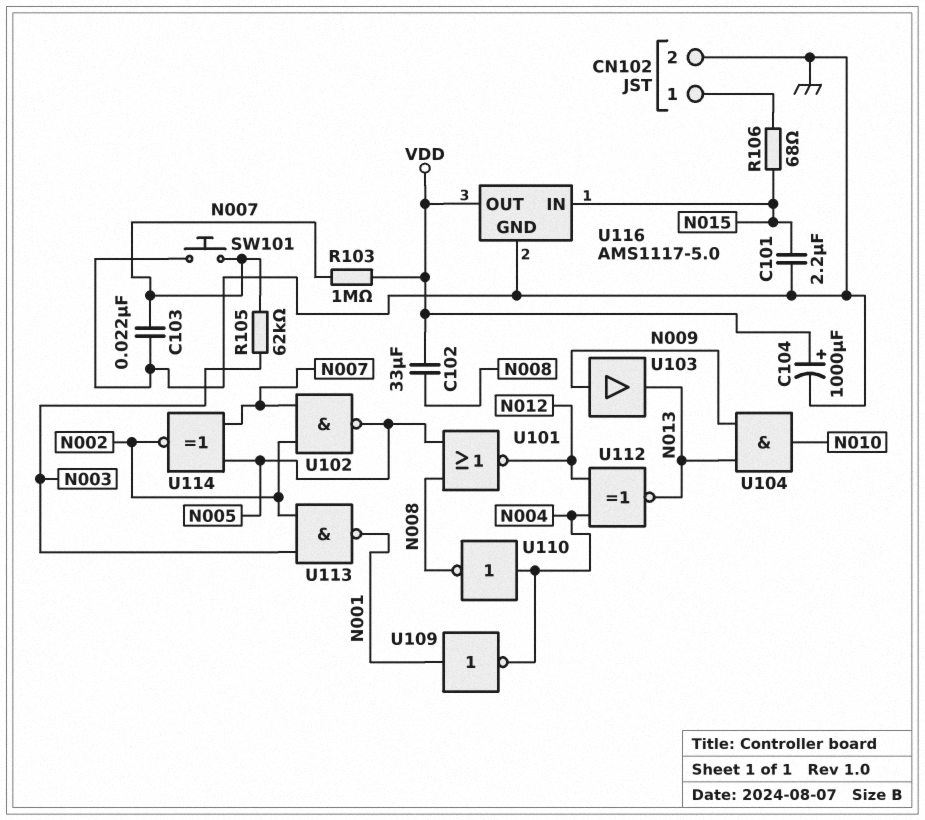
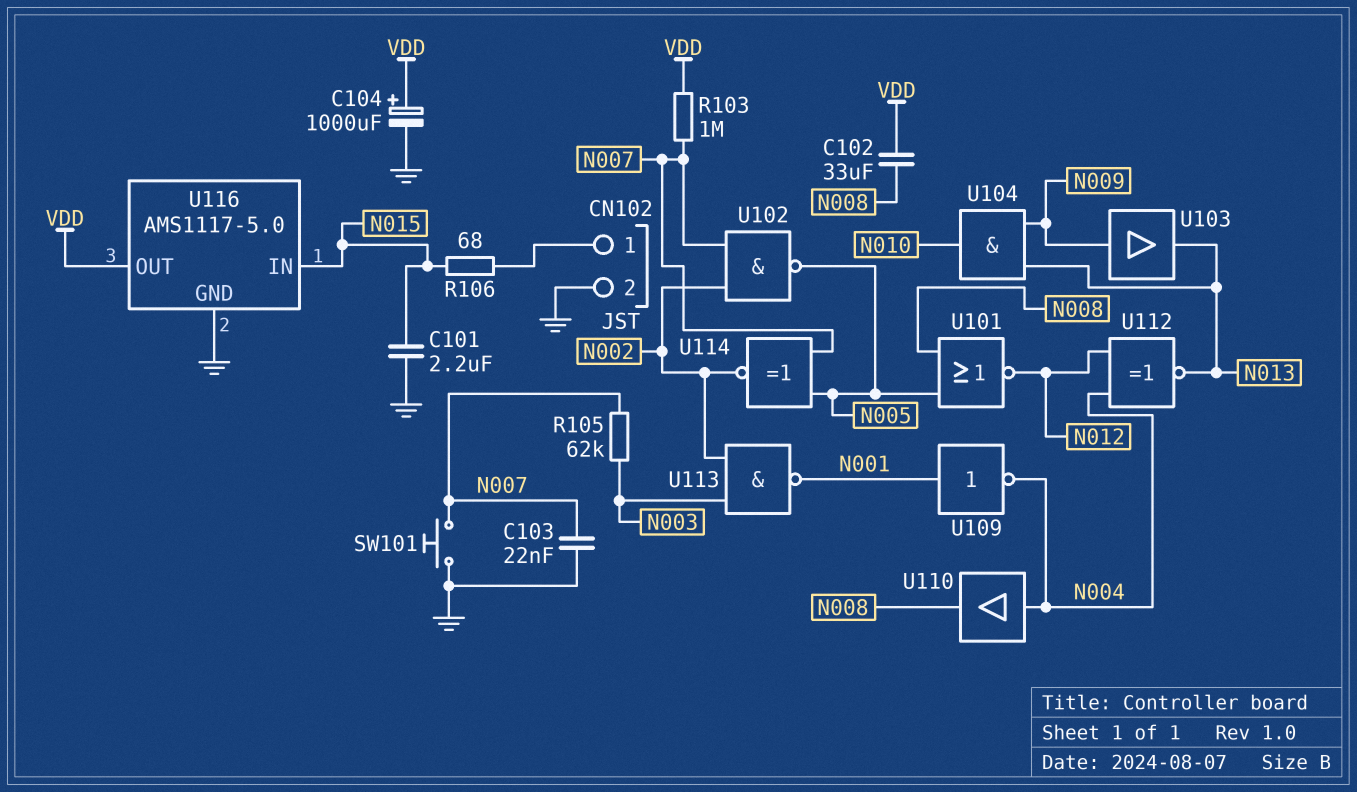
U110: NOT (in N004, out N008) -> buffer (in N004, out N008)

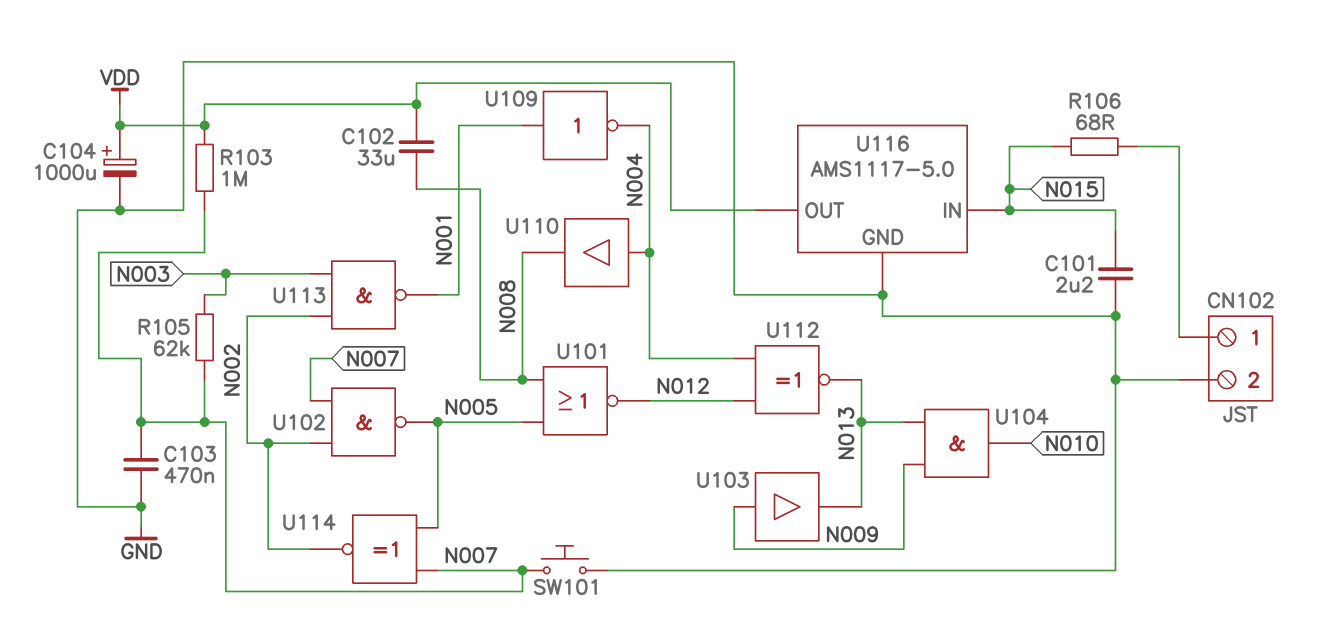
C103: 22nF (GND, N007) -> 470nF (GND, N007)

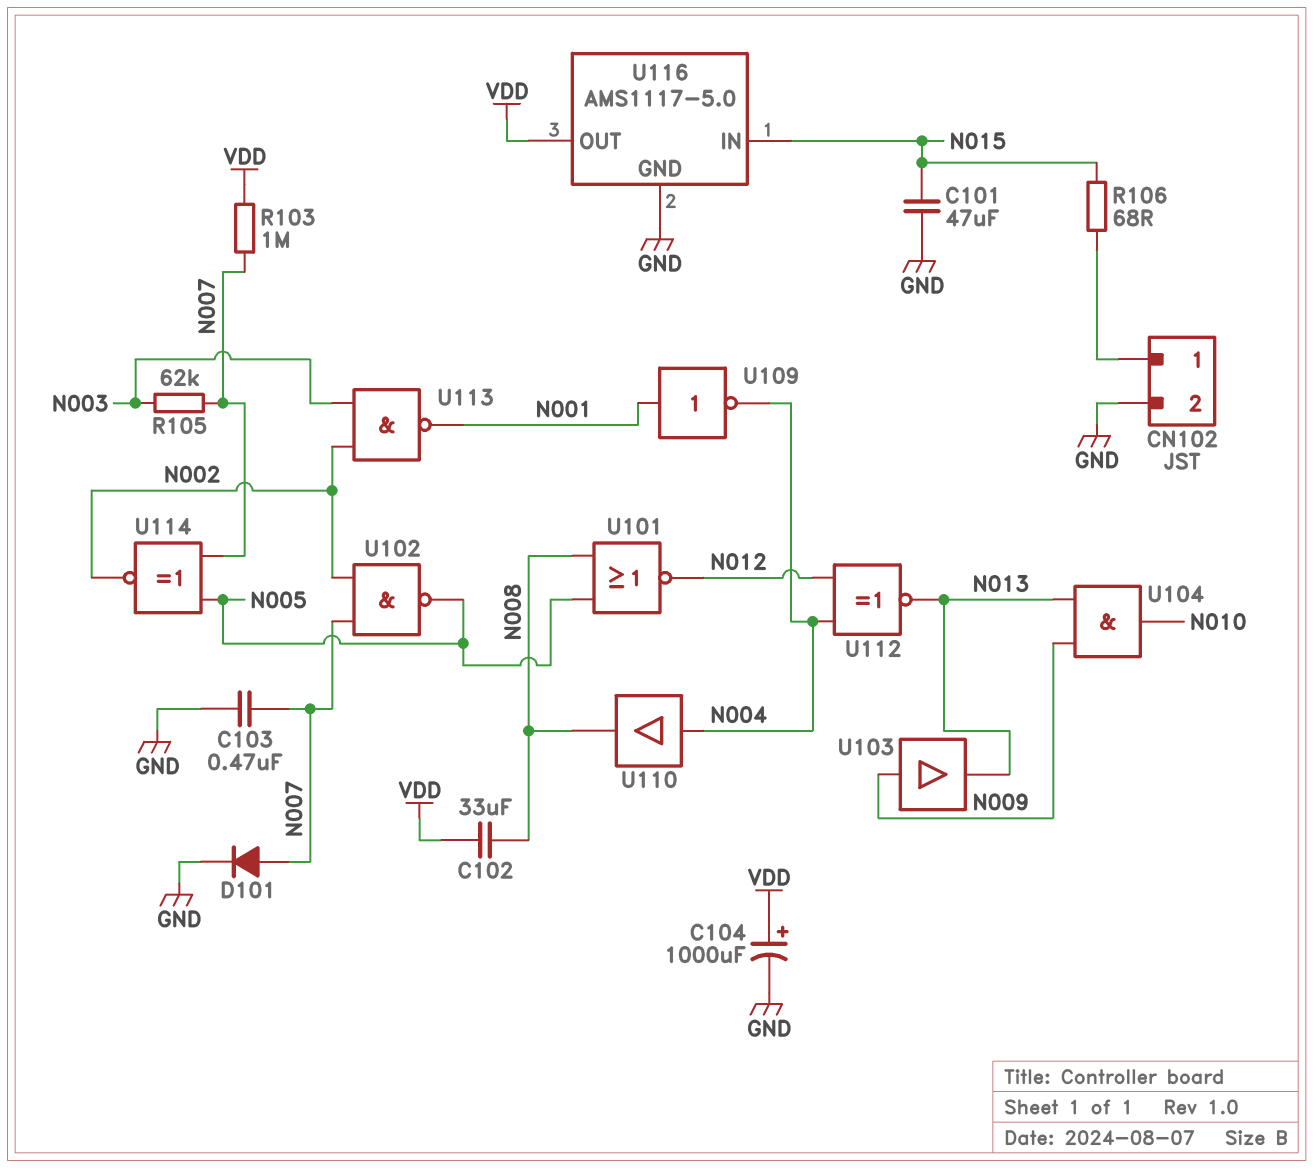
C101: 2.2uF (GND, N015) -> 47uF (GND, N015)
D101: none -> diode (A N007, K GND)
SW101: button (GND, N007) -> none

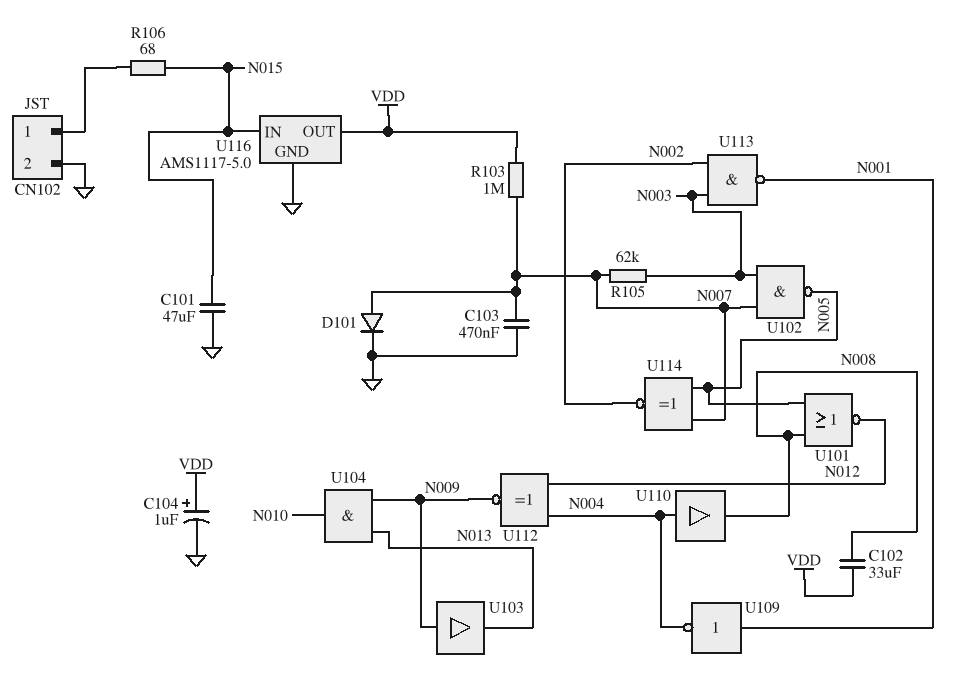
C104: 1000uF (plus VDD, minus GND) -> 1uF (plus VDD, minus GND)
U102: NAND (in N002, in N007, out N005) -> NAND (in N003, in N007, out N005)
U112: XNOR (in N004, in N012, out N013) -> XNOR (in N004, in N012, out N009)

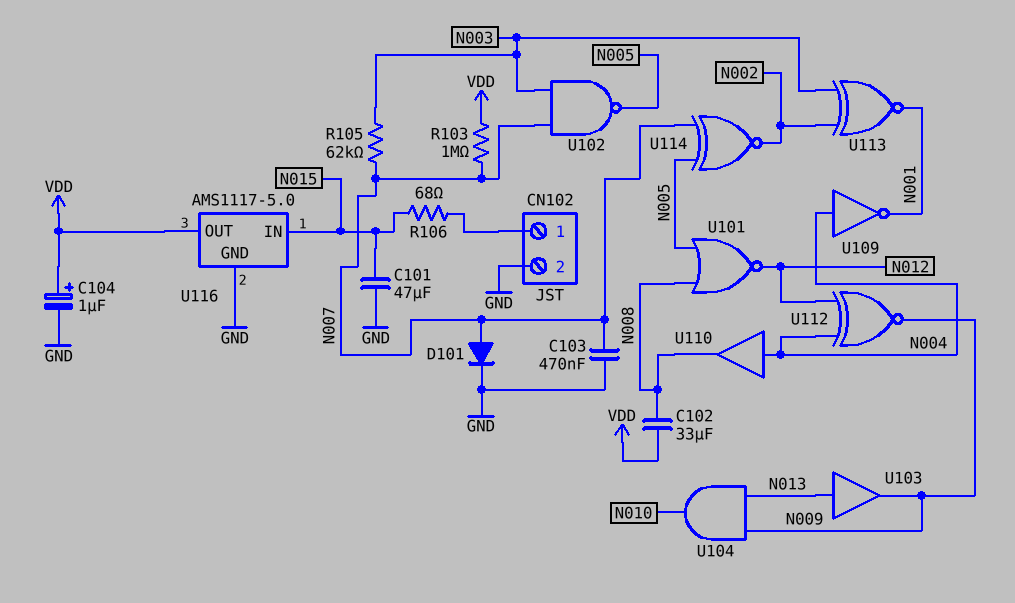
U103: buffer (in N009, out N013) -> buffer (in N013, out N009)
U109: NOT (in N001, out N004) -> NOT (in N004, out N001)
U113: NAND (in N002, in N003, out N001) -> XNOR (in N002, in N003, out N001)

